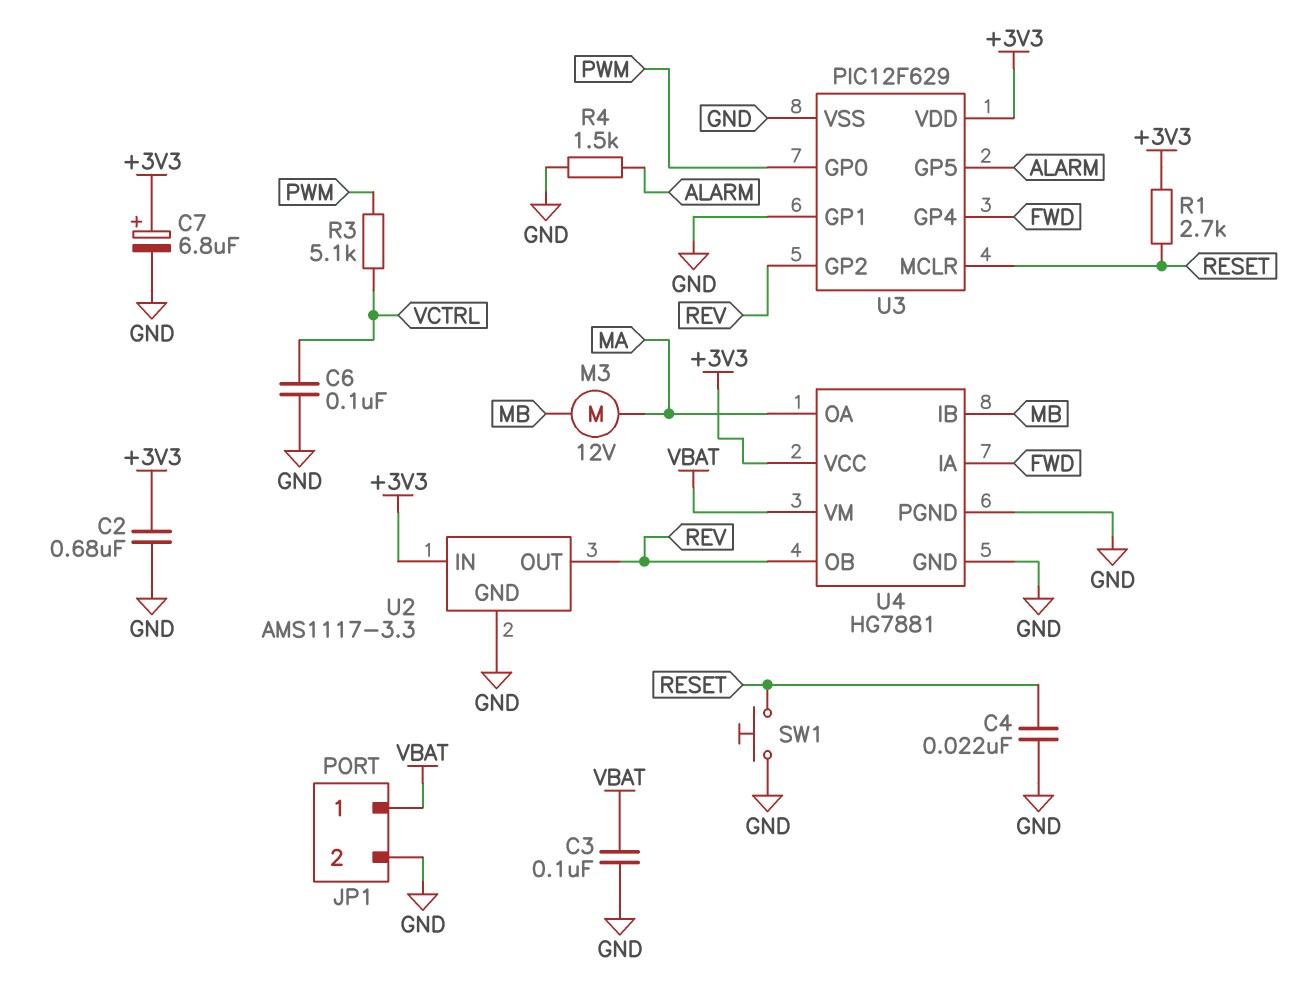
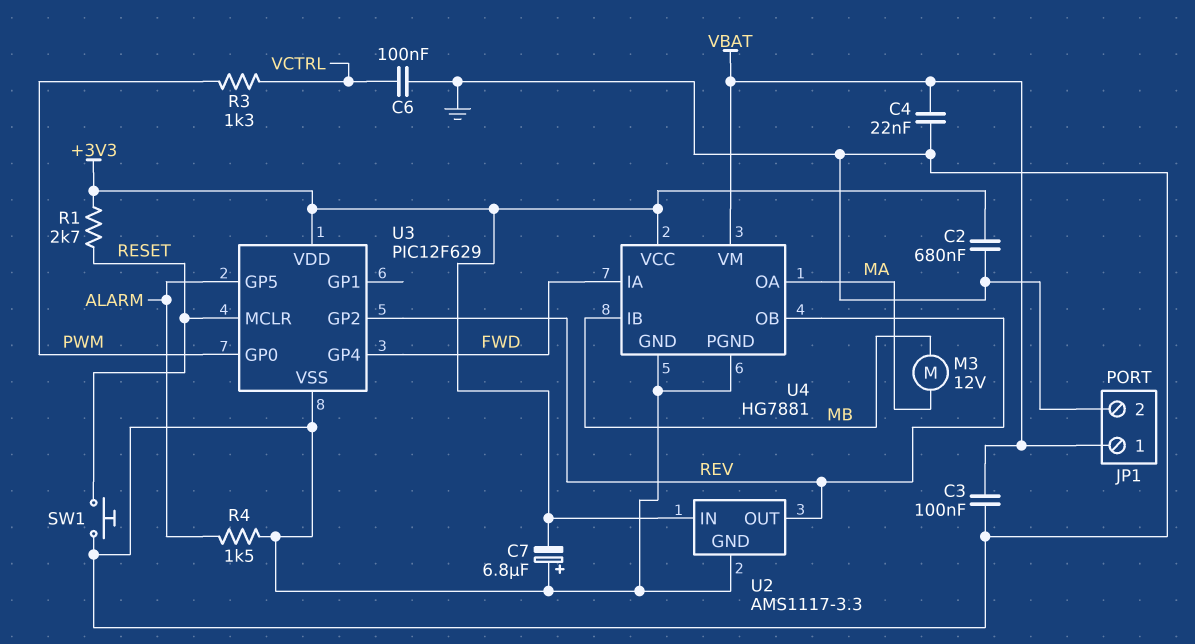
C4: 22nF (GND, RESET) -> 22nF (GND, VBAT)
C7: 6.8uF (plus +3V3, minus GND) -> 6.8uF (plus GND, minus +3V3)
R3: 5.1k (PWM, VCTRL) -> 1.3k (PWM, VCTRL)
U3 pin GP1: GND -> none

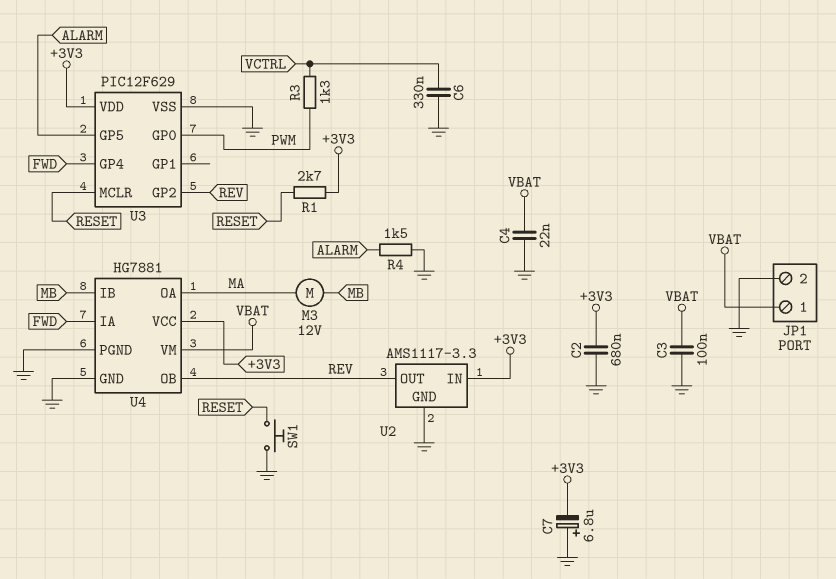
C6: 100nF (GND, VCTRL) -> 330nF (GND, VCTRL)

